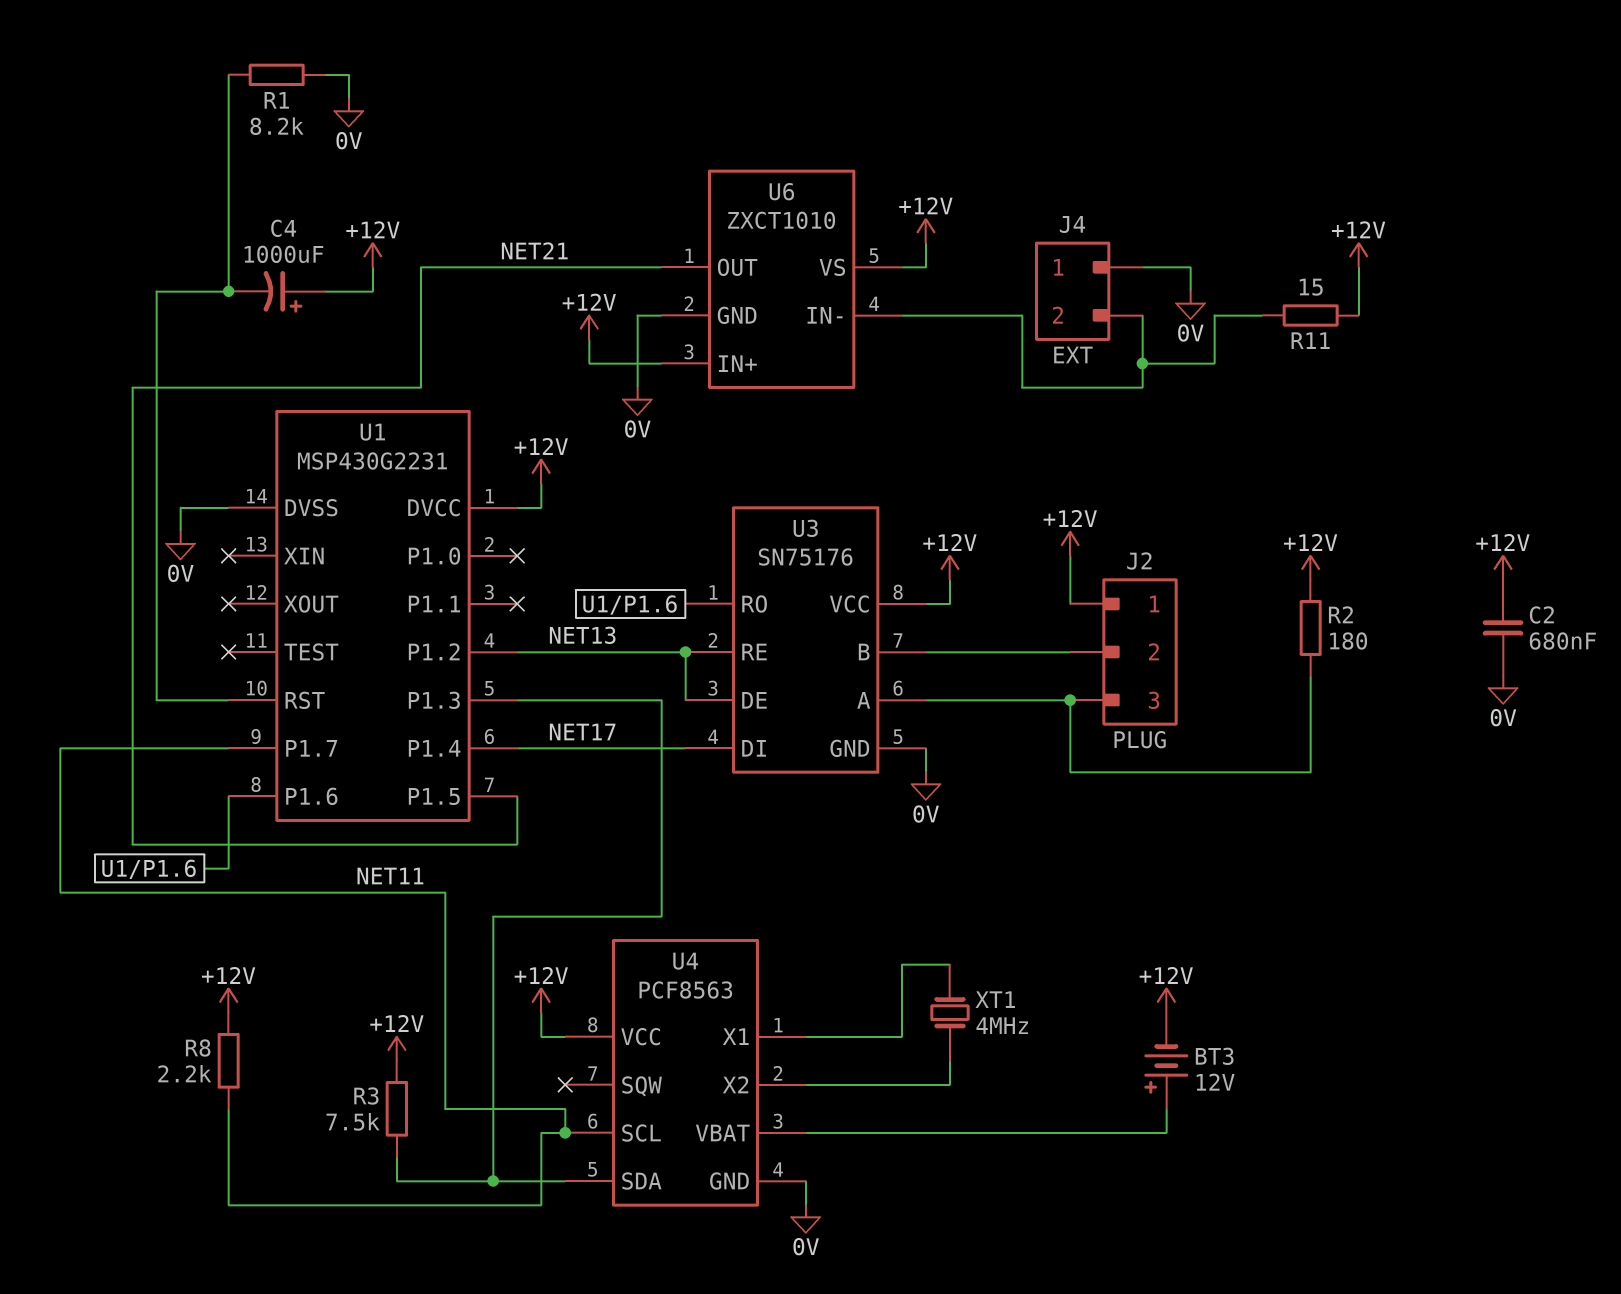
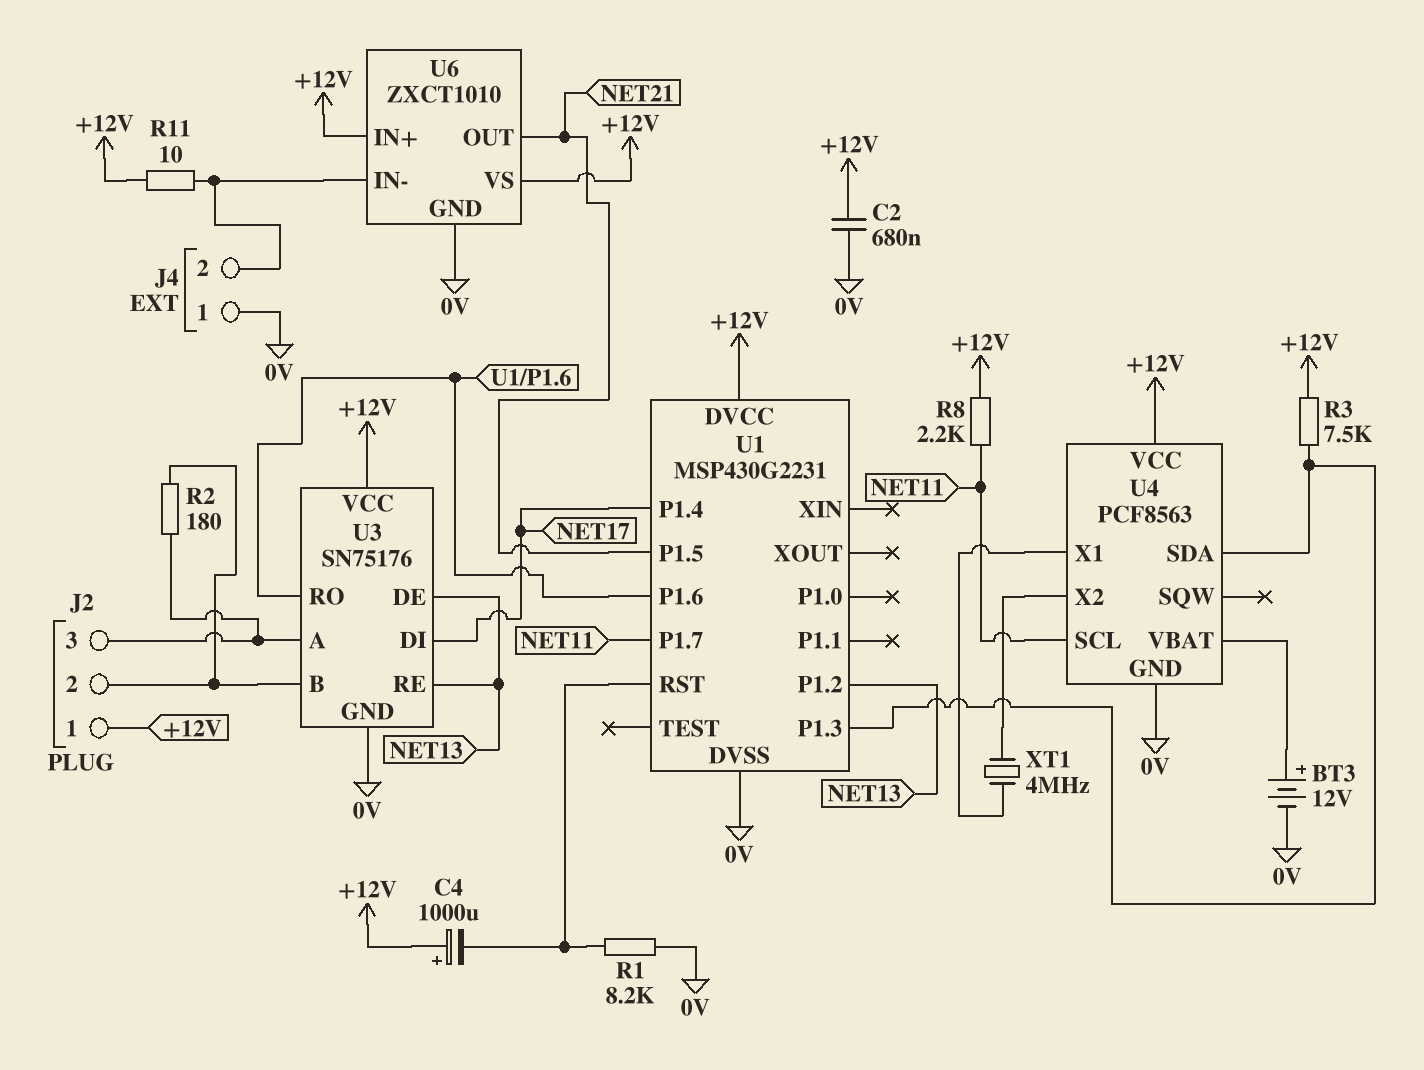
BT3: 12V (plus U4/VBAT, minus +12V) -> 12V (plus U4/VBAT, minus 0V)
R2: 180 (+12V, J2/3) -> 180 (J2/2, J2/3)
R11: 15 (+12V, J4/2) -> 10 (+12V, J4/2)

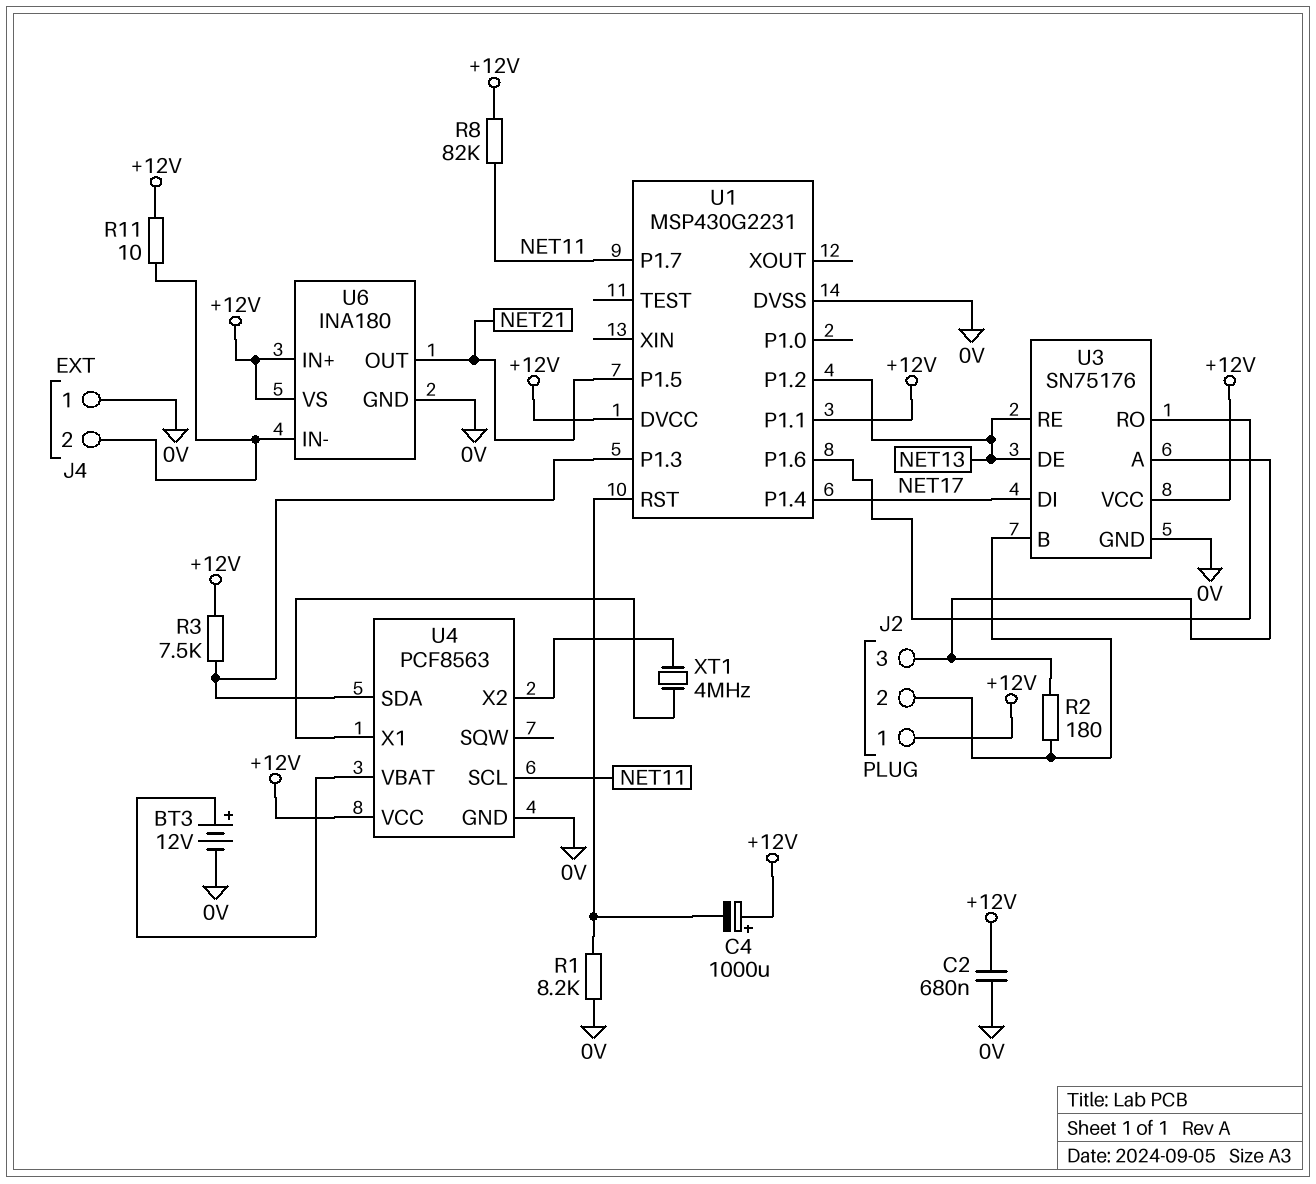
R8: 2.2k (+12V, NET11) -> 82k (+12V, NET11)
U1 pin P1.1: none -> +12V
U6: ZXCT1010 -> INA180

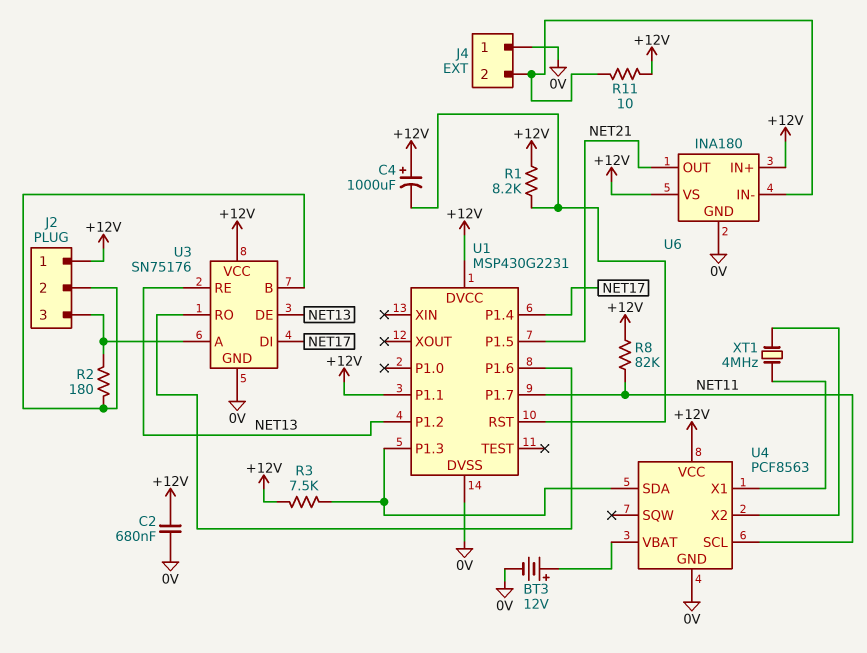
R1: 8.2k (0V, U1/RST) -> 8.2k (+12V, U1/RST)

